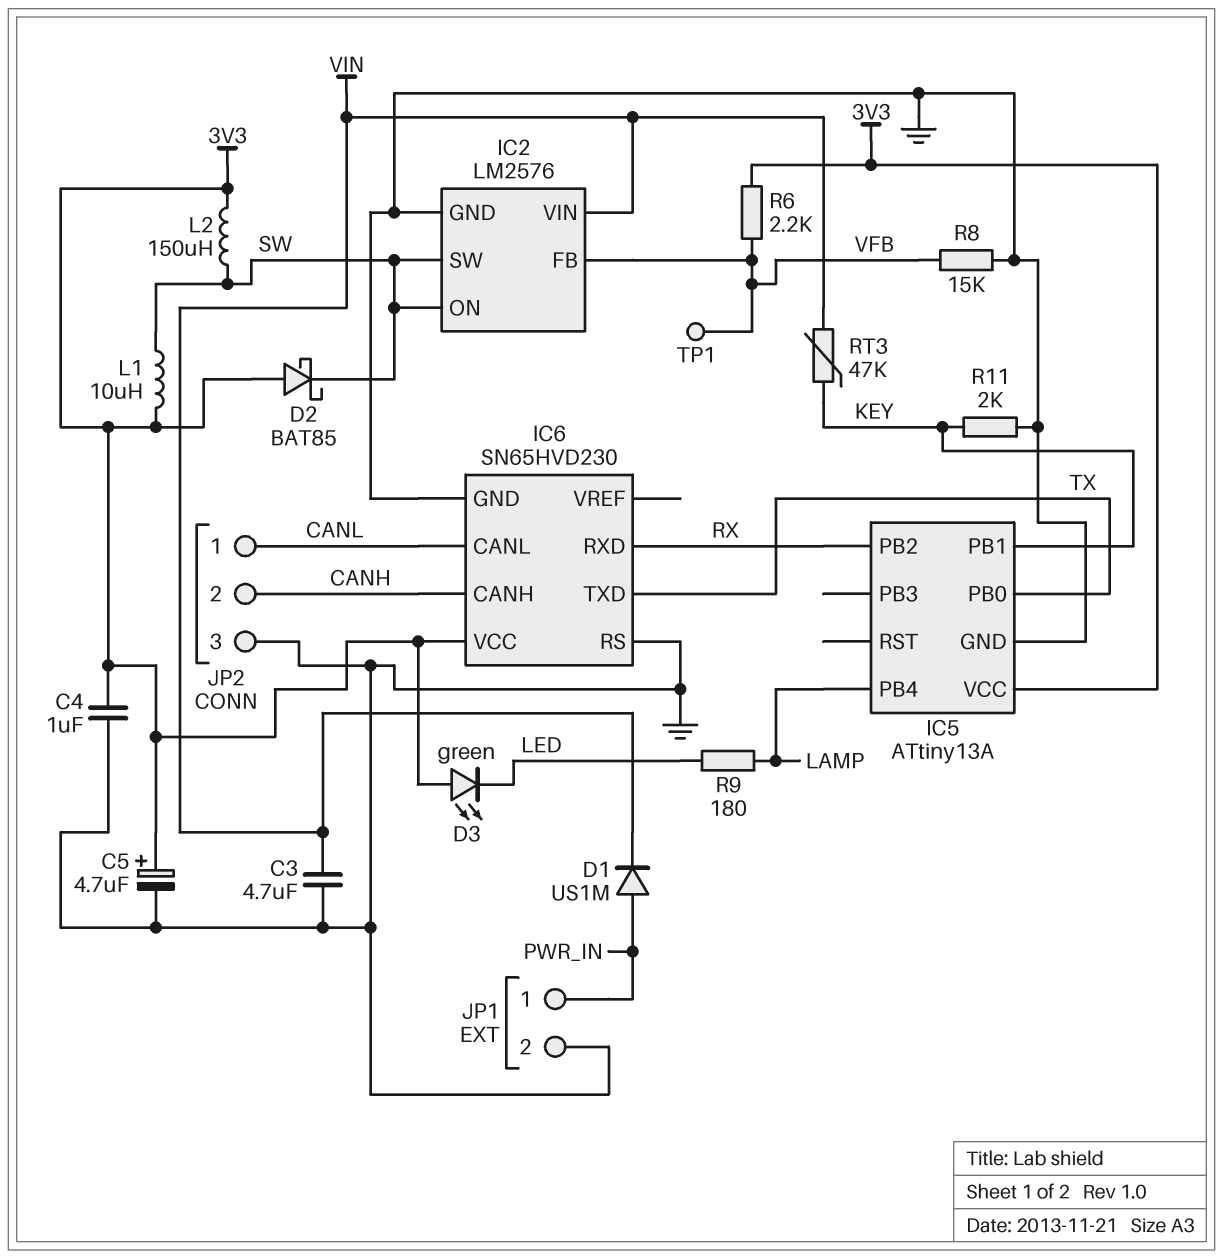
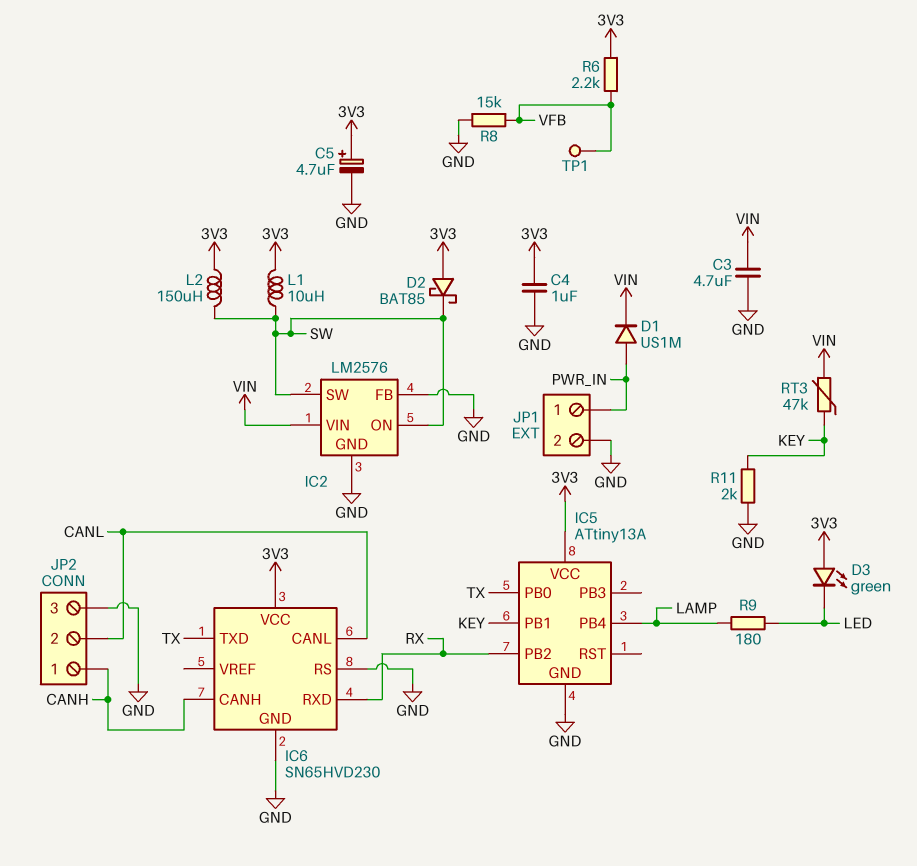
IC2 pin FB: VFB -> GND
JP2 pin 1: CANL -> CANH
JP2 pin 2: CANH -> CANL

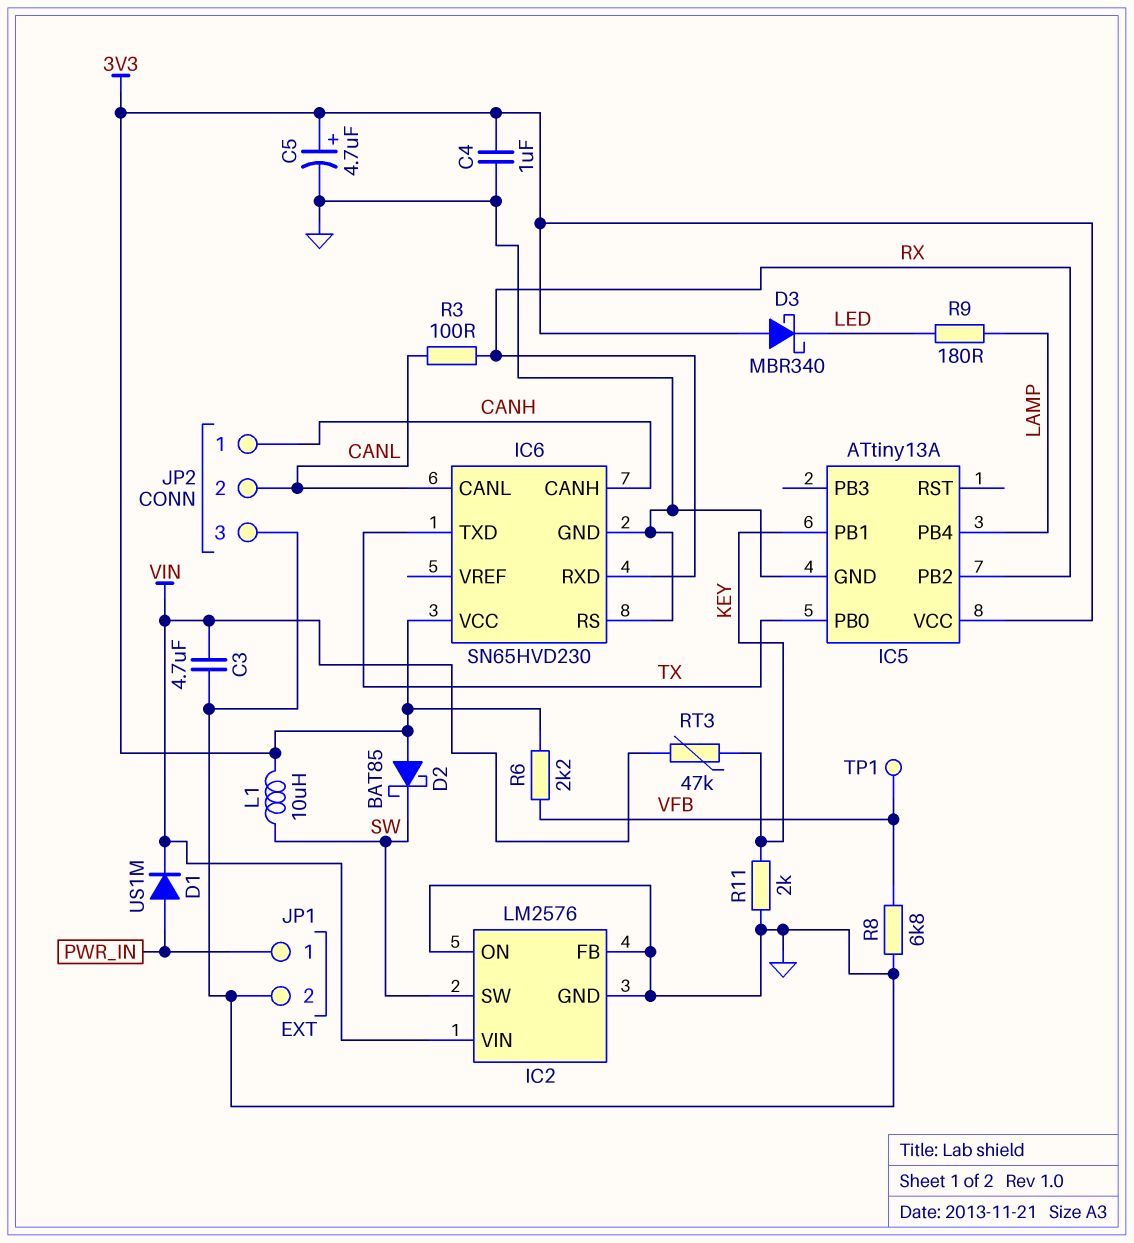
D3: LED green (A 3V3, K LED) -> schottky MBR340 (A 3V3, K LED)
IC2 pin ON: SW -> GND
L2: 150uH (3V3, SW) -> none
R3: none -> 100 (CANL, RX)
R8: 15k (GND, VFB) -> 6.8k (GND, VFB)

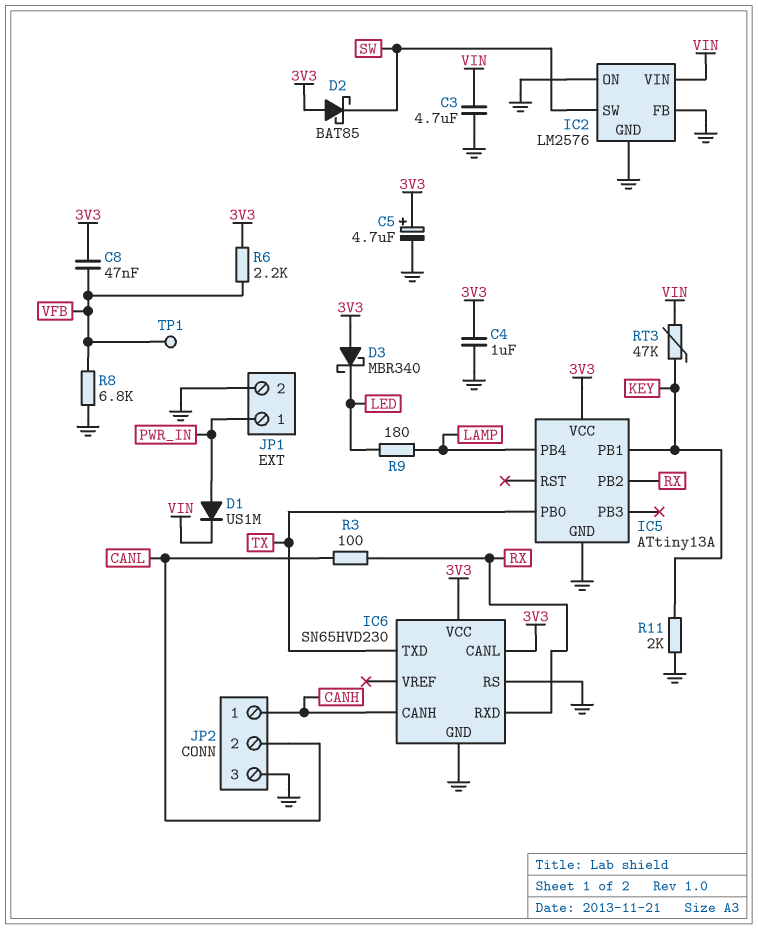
C8: none -> 47nF (3V3, VFB)
IC6 pin CANL: CANL -> 3V3
L1: 10uH (3V3, SW) -> none

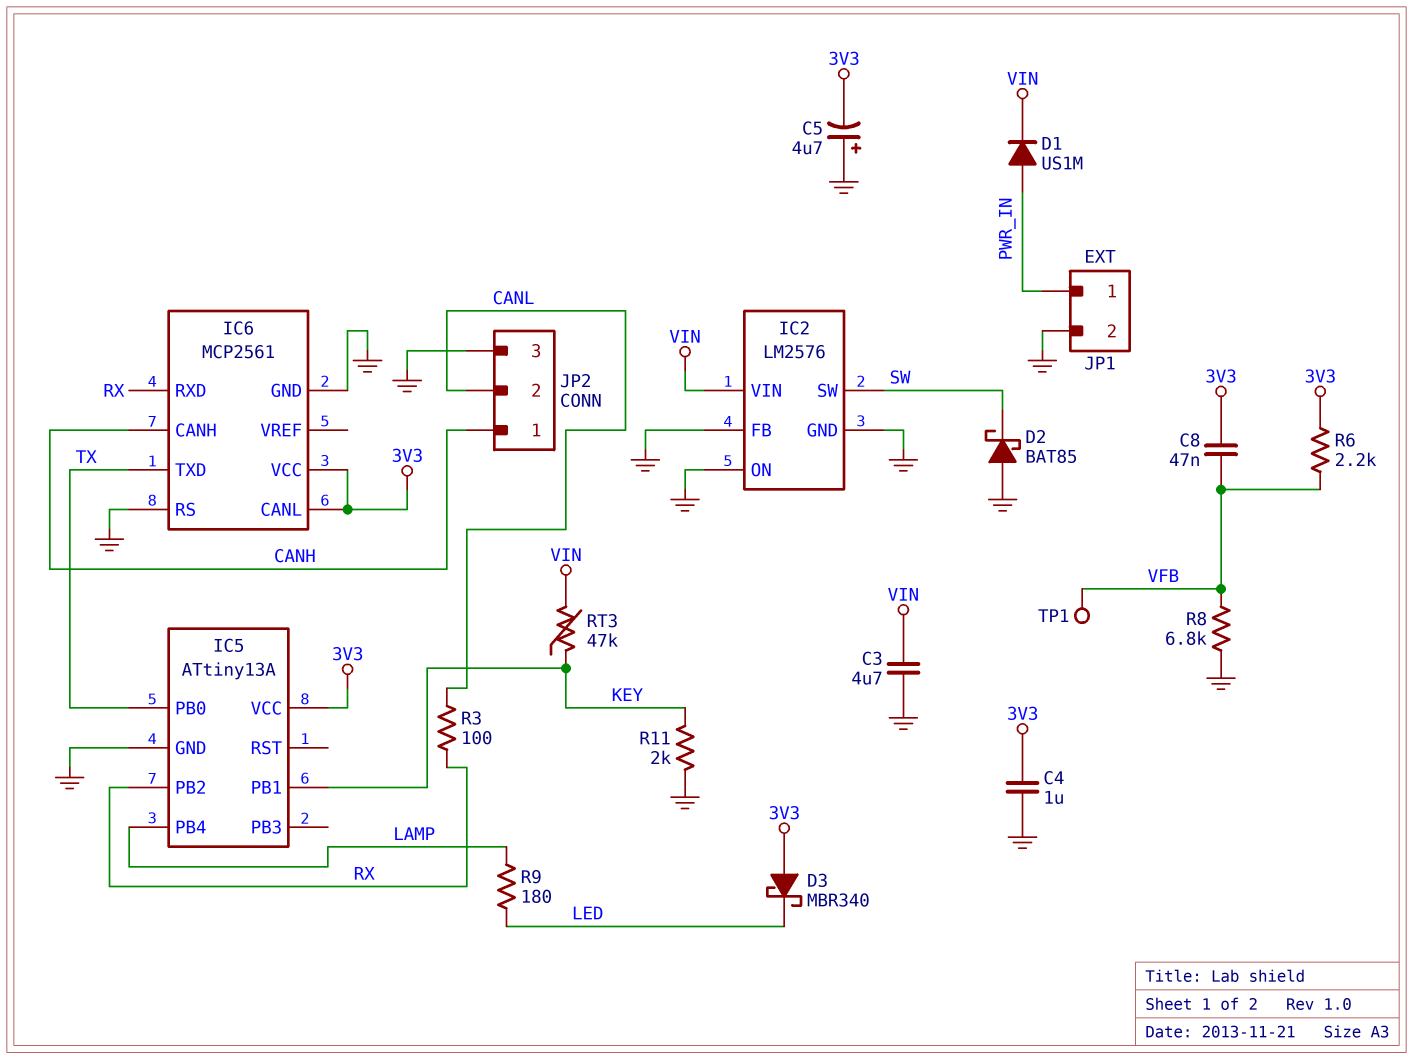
C5: 4.7uF (plus 3V3, minus GND) -> 4.7uF (plus GND, minus 3V3)
D2: schottky BAT85 (A 3V3, K SW) -> schottky BAT85 (A GND, K SW)
IC6: SN65HVD230 -> MCP2561

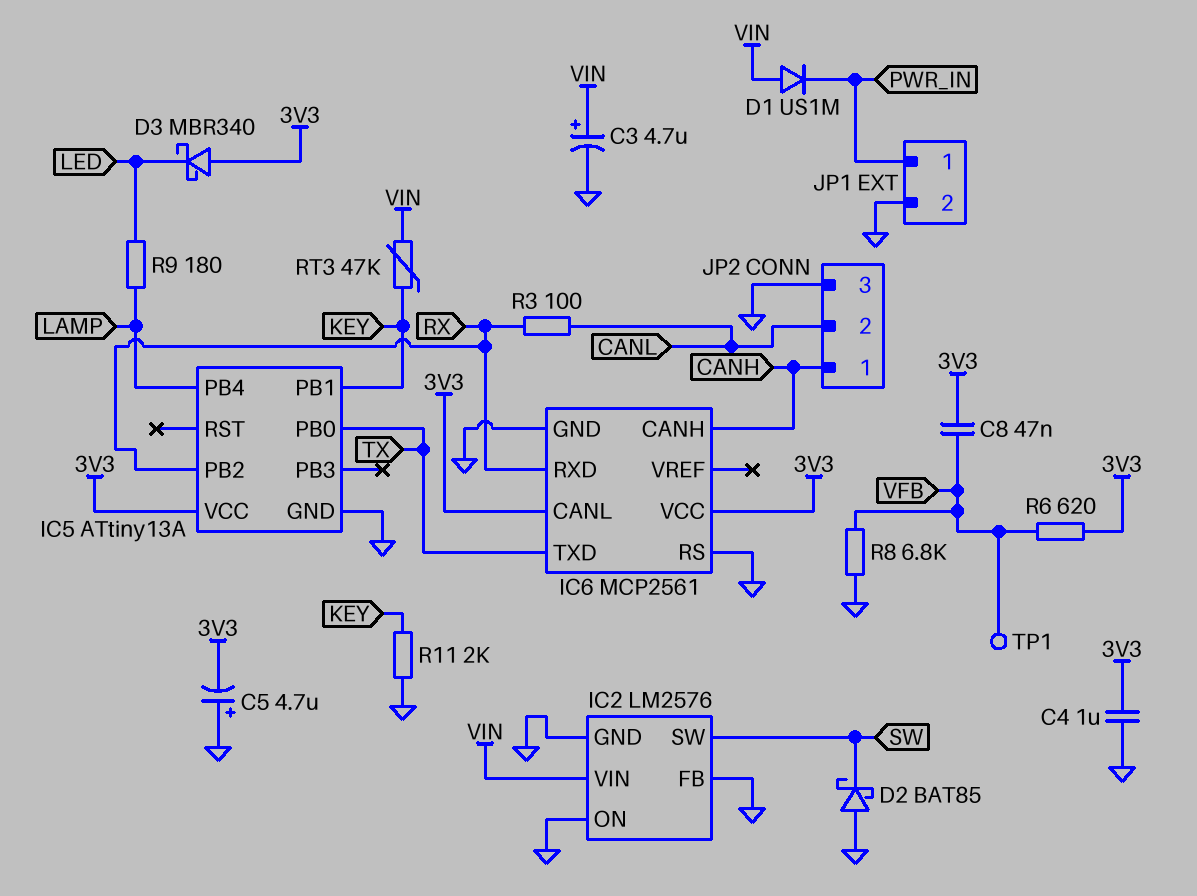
C3: 4.7uF (GND, VIN) -> 4.7uF (plus VIN, minus GND)
D1: diode US1M (A PWR_IN, K VIN) -> diode US1M (A VIN, K PWR_IN)
R6: 2.2k (3V3, VFB) -> 620 (3V3, VFB)

